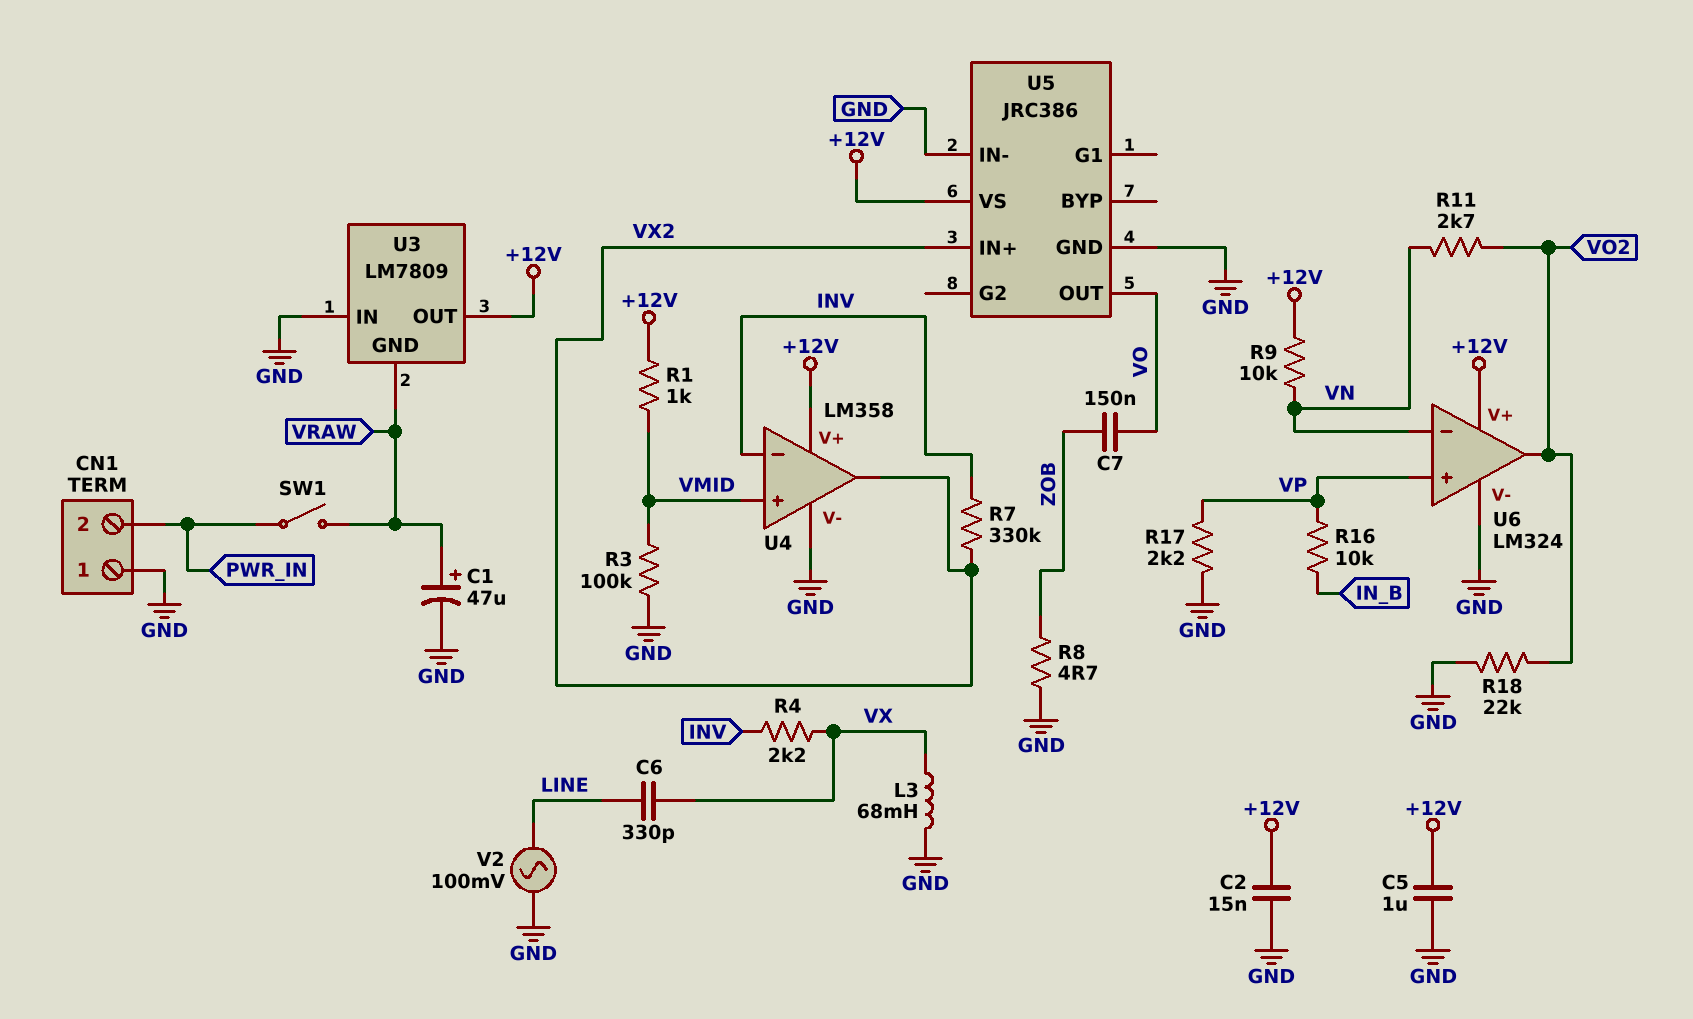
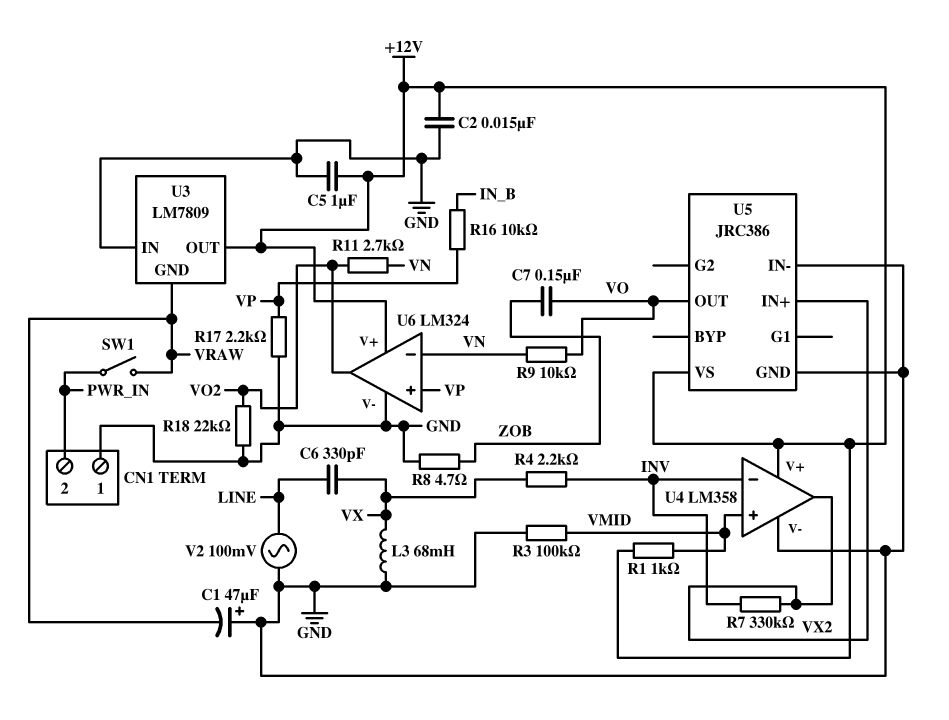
C1: 47uF (plus VRAW, minus GND) -> 47uF (plus GND, minus VRAW)
R9: 10k (+12V, VN) -> 10k (VN, VO)

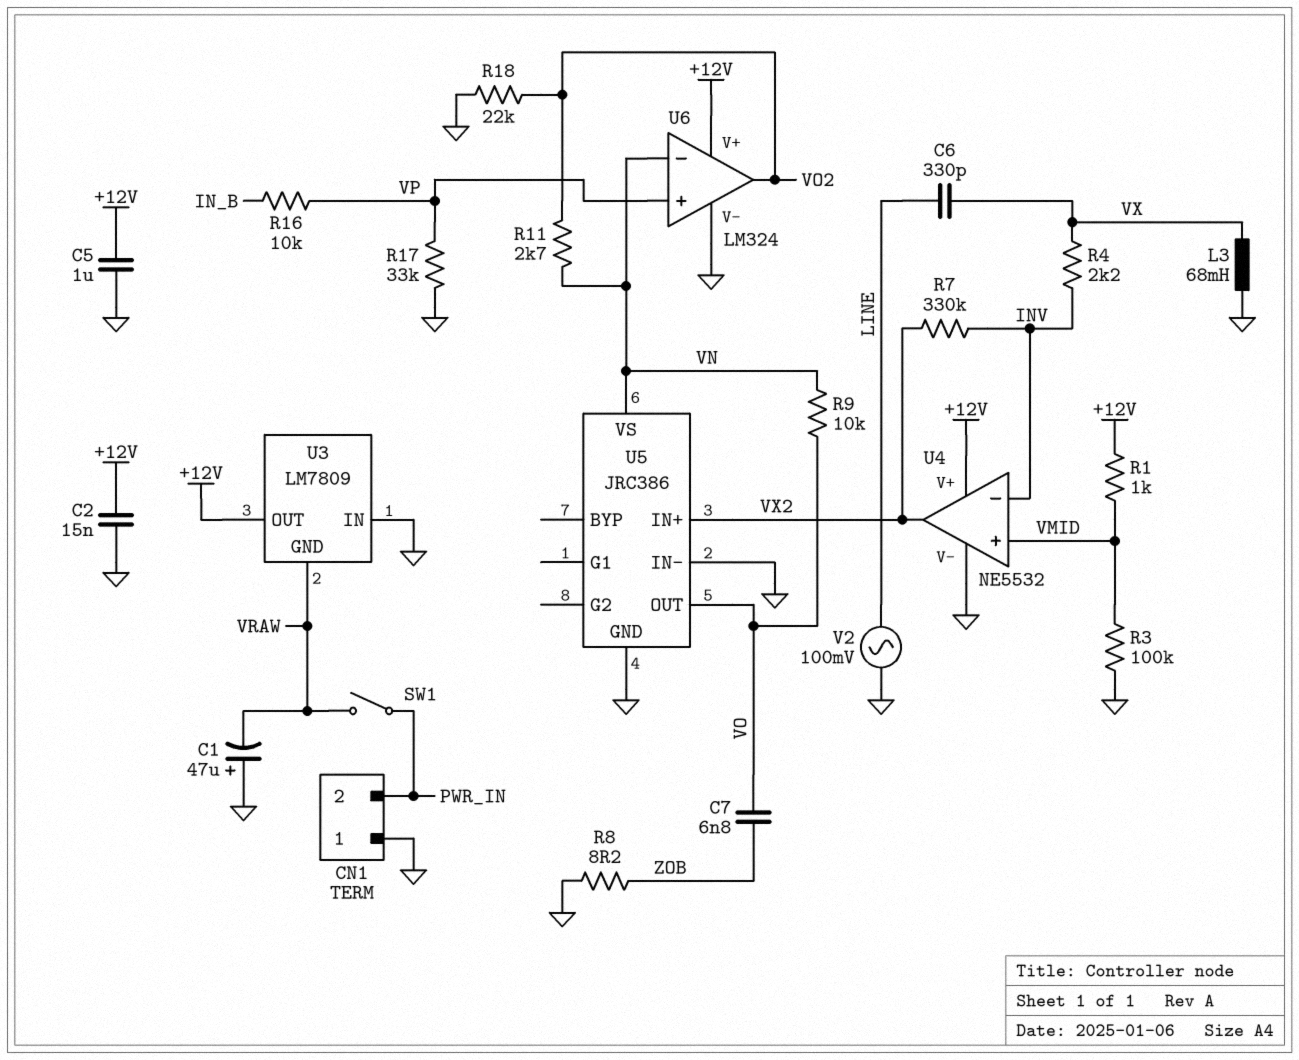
C7: 150nF (VO, ZOB) -> 6.8nF (VO, ZOB)
R8: 4.7 (GND, ZOB) -> 8.2 (GND, ZOB)
R17: 2.2k (GND, VP) -> 33k (GND, VP)
U4: LM358 -> NE5532
U5 pin VS: +12V -> VN

